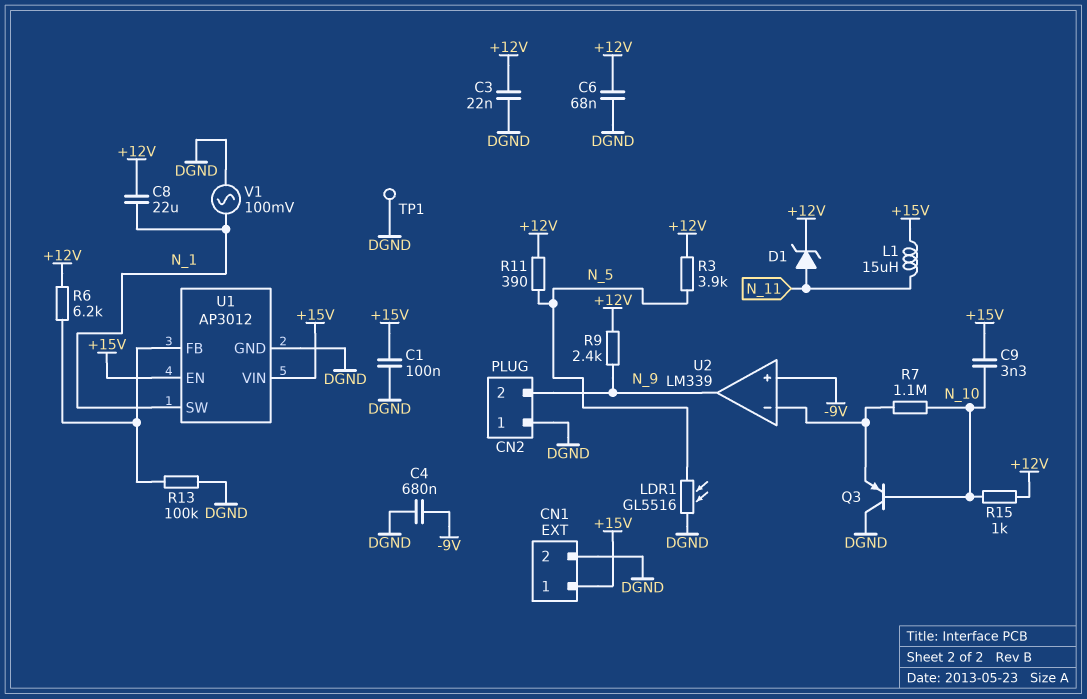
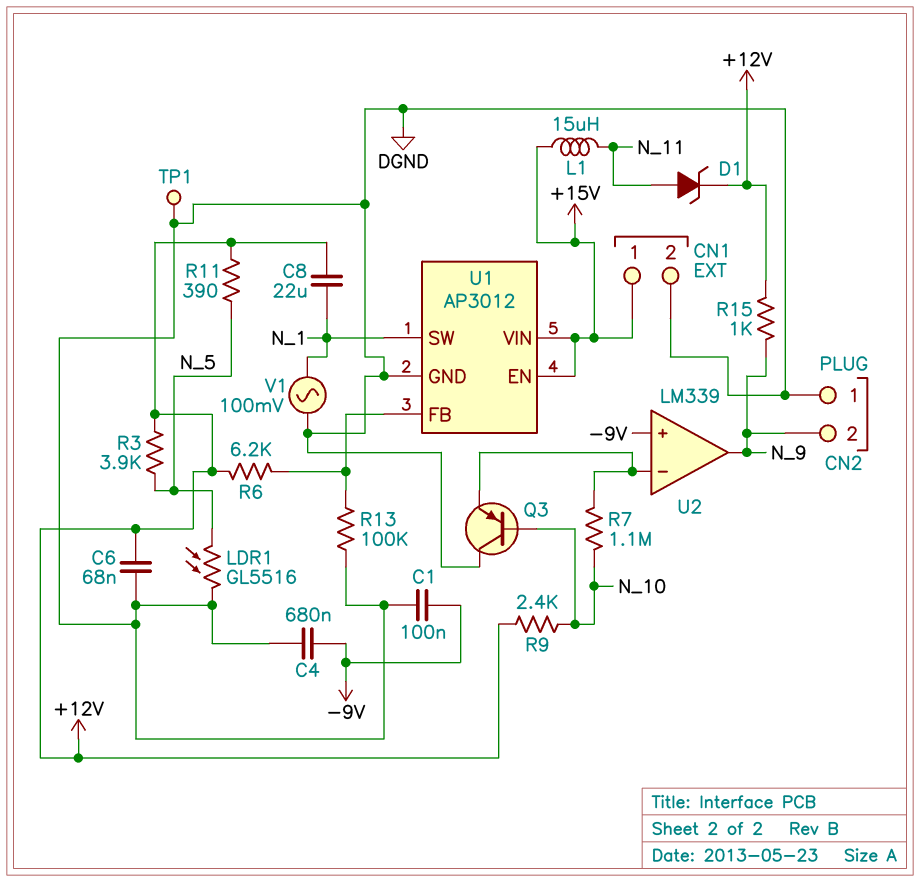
C1: 100nF (+15V, DGND) -> 100nF (-9V, DGND)
C3: 22nF (+12V, DGND) -> none
C9: 3.3nF (+15V, N_10) -> none
R9: 2.4k (+12V, N_9) -> 2.4k (+12V, N_10)
R15: 1k (+12V, N_10) -> 1k (+12V, N_9)

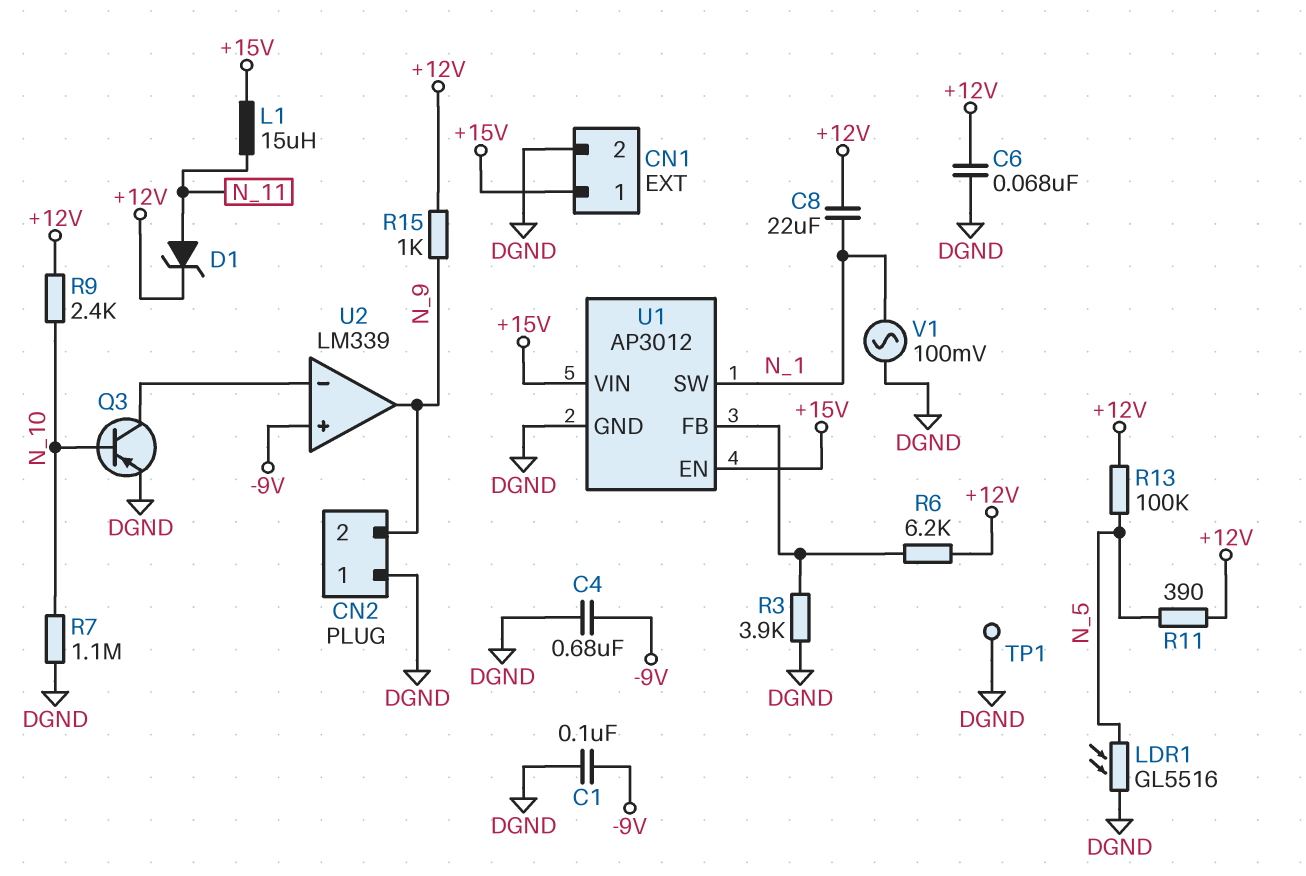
Q3: PNP (B N_10, C DGND, E U2/in-) -> PNP (B N_10, C U2/in-, E DGND)
R3: 3.9k (+12V, N_5) -> 3.9k (DGND, U1/FB)
R7: 1.1M (N_10, U2/in-) -> 1.1M (DGND, N_10)
R13: 100k (DGND, U1/FB) -> 100k (+12V, N_5)

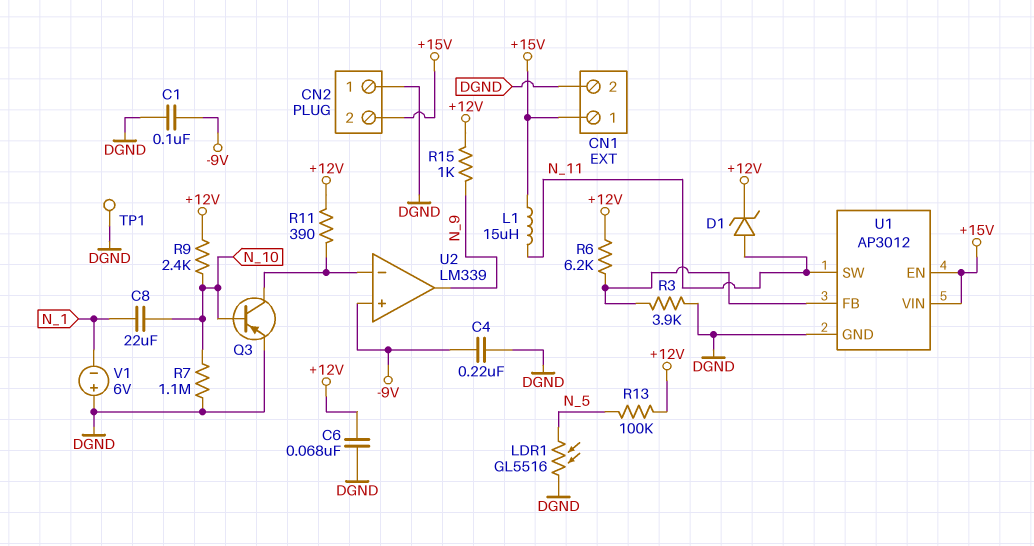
C4: 680nF (-9V, DGND) -> 220nF (-9V, DGND)
C8: 22uF (+12V, N_1) -> 22uF (N_1, N_10)
CN2 pin 2: N_9 -> +15V
R11: 390 (+12V, N_5) -> 390 (+12V, U2/in-)
U1 pin SW: N_1 -> N_11
V1: AC 100mV (DGND, N_1) -> 6V (plus DGND, minus N_1)

